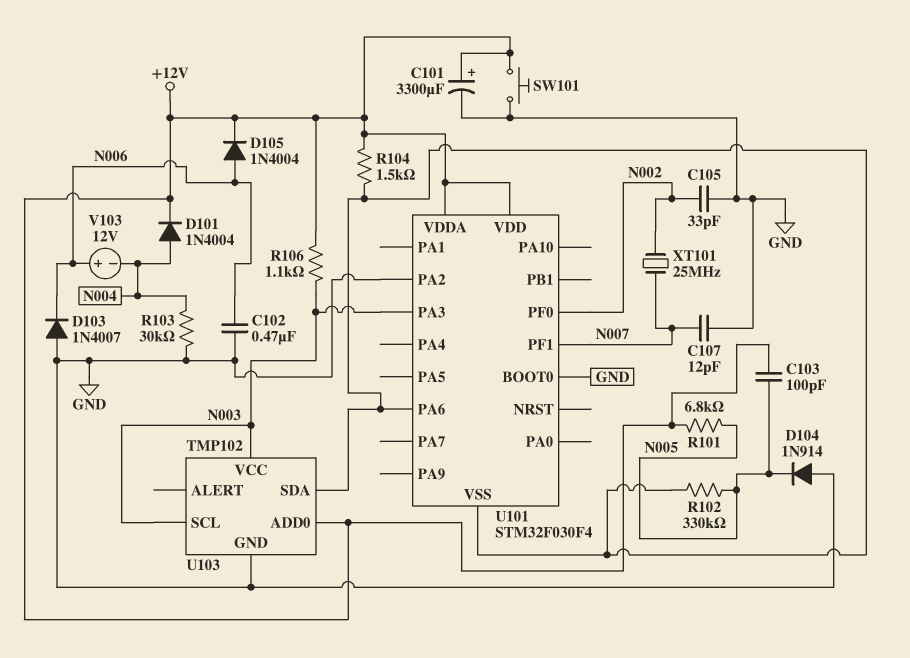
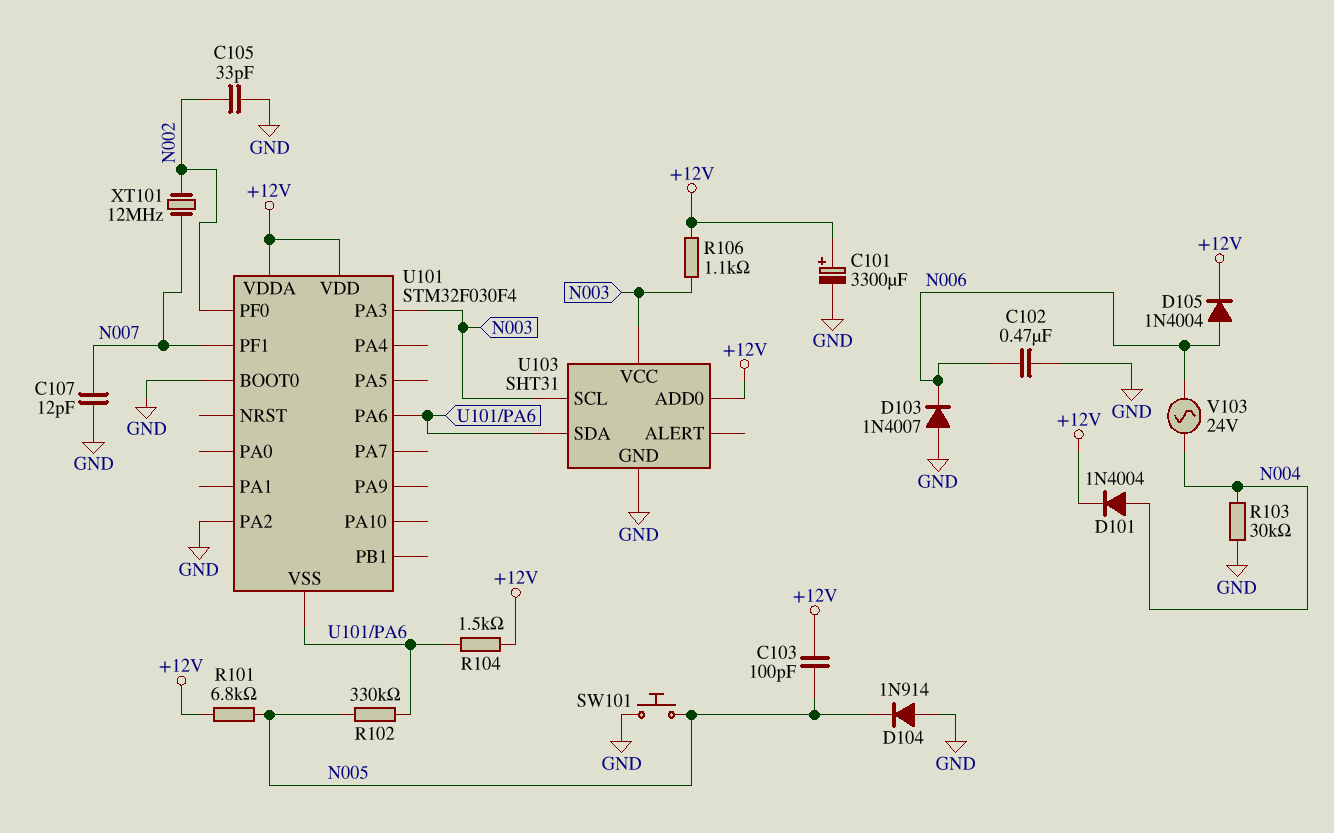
SW101: button (+12V, GND) -> button (GND, N005)
U103: TMP102 -> SHT31
V103: 12V (plus N006, minus N004) -> AC 24V (N004, N006)
XT101: 25MHz (N002, N007) -> 12MHz (N002, N007)

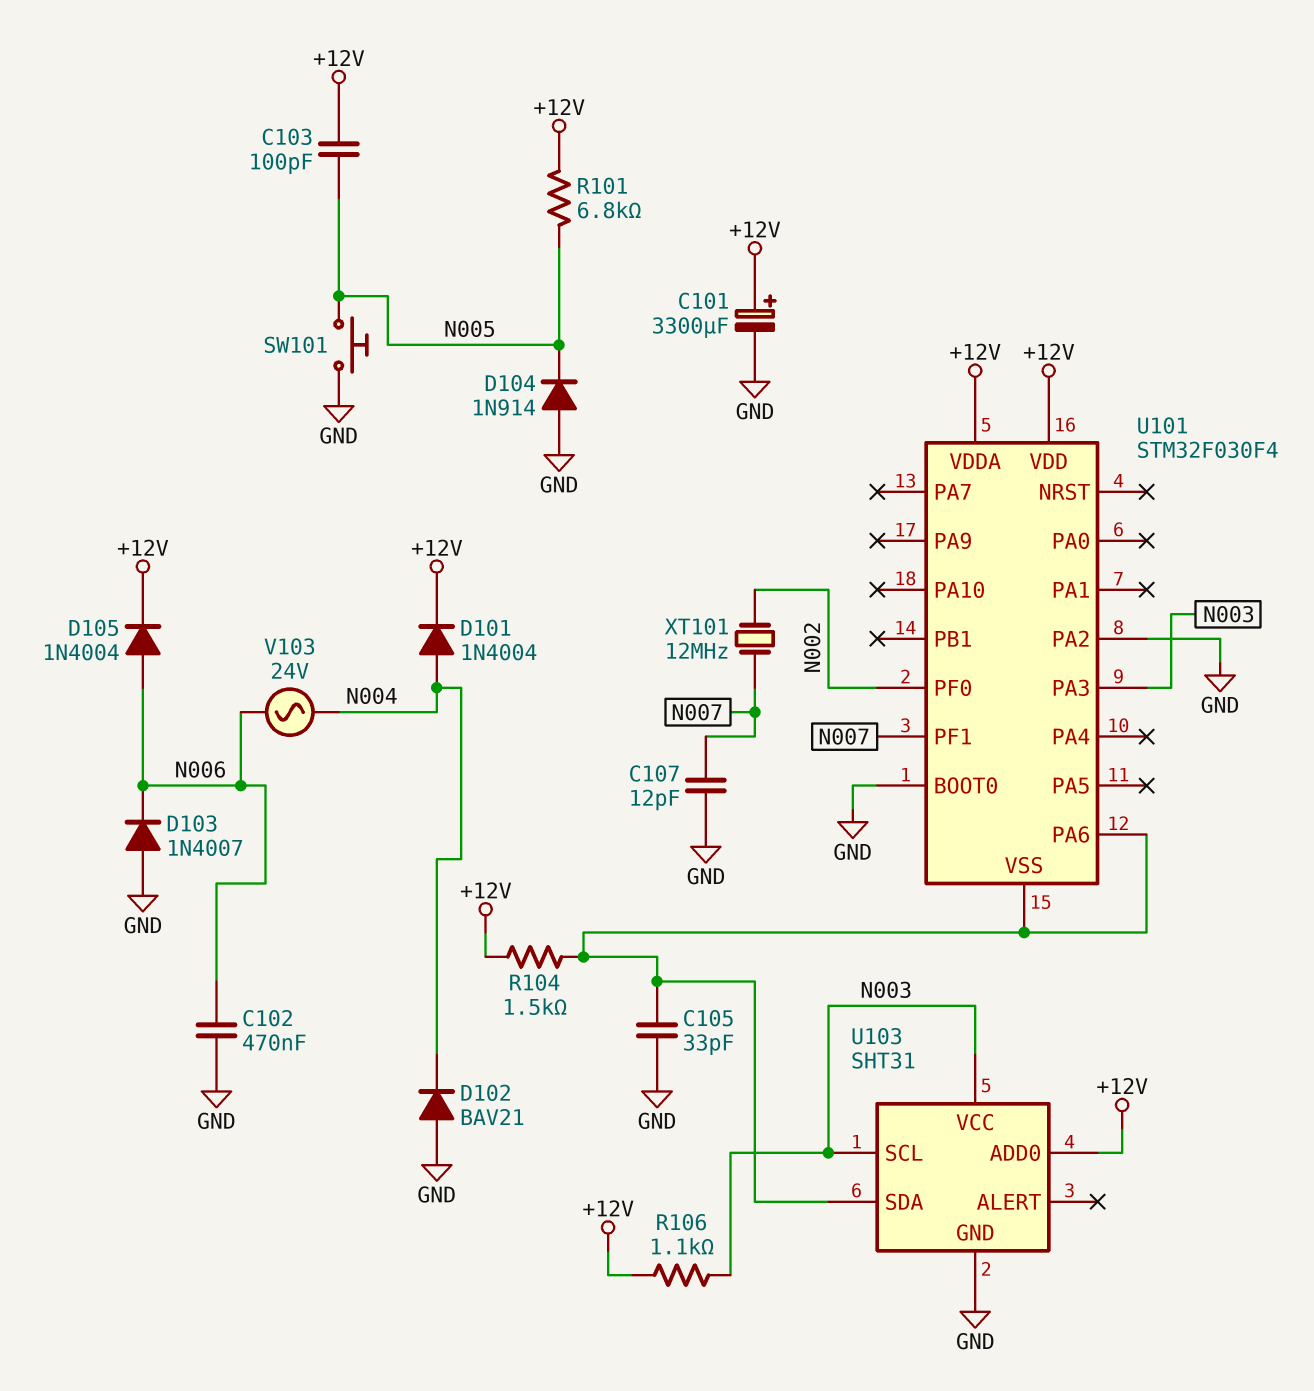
C105: 33pF (GND, N002) -> 33pF (GND, U101/PA6)
D102: none -> diode BAV21 (A GND, K N004)
R102: 330k (N005, U101/PA6) -> none
R103: 30k (GND, N004) -> none

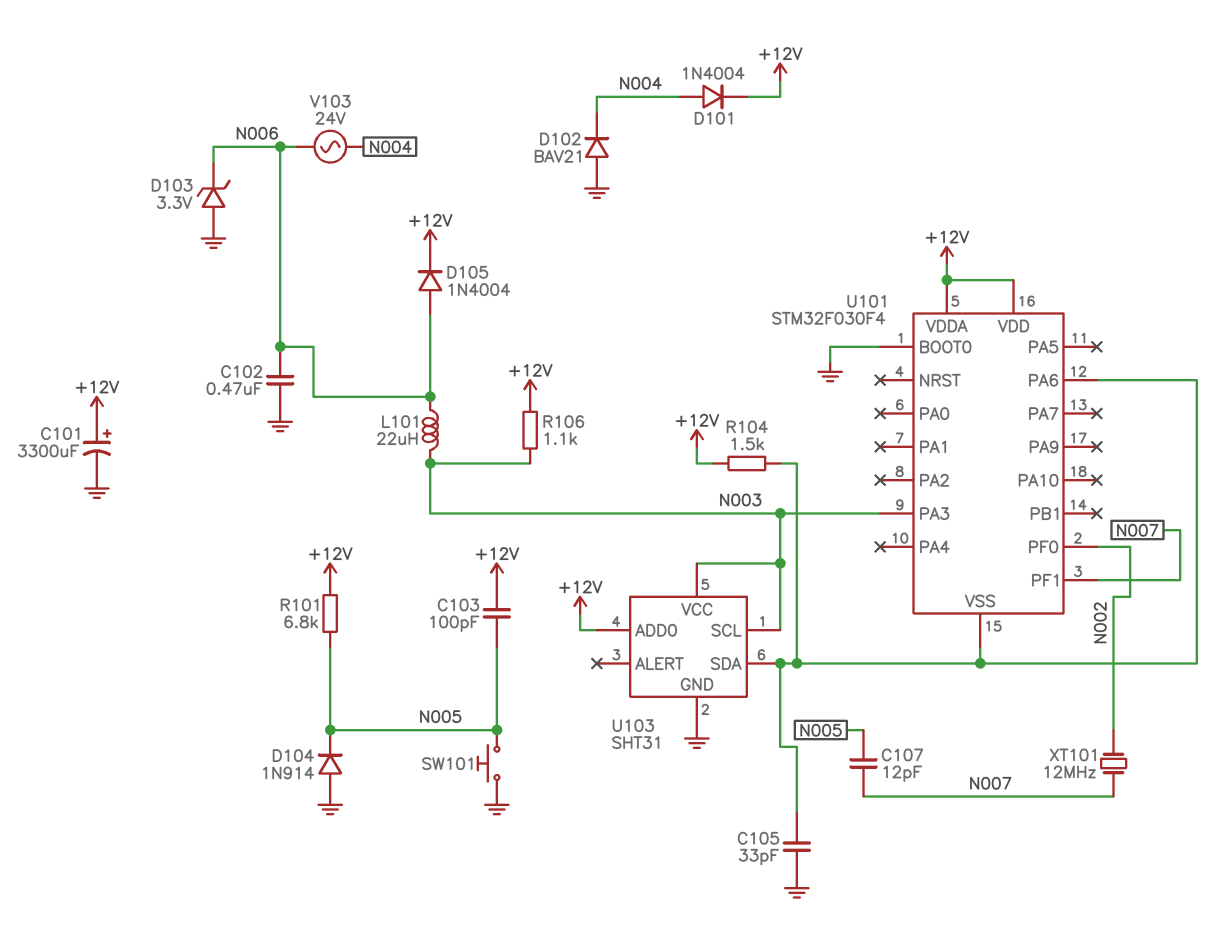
C107: 12pF (GND, N007) -> 12pF (N005, N007)
D103: diode 1N4007 (A GND, K N006) -> zener 3.3V (A GND, K N006)
L101: none -> 22uH (N003, N006)
U101 pin PA2: GND -> none

